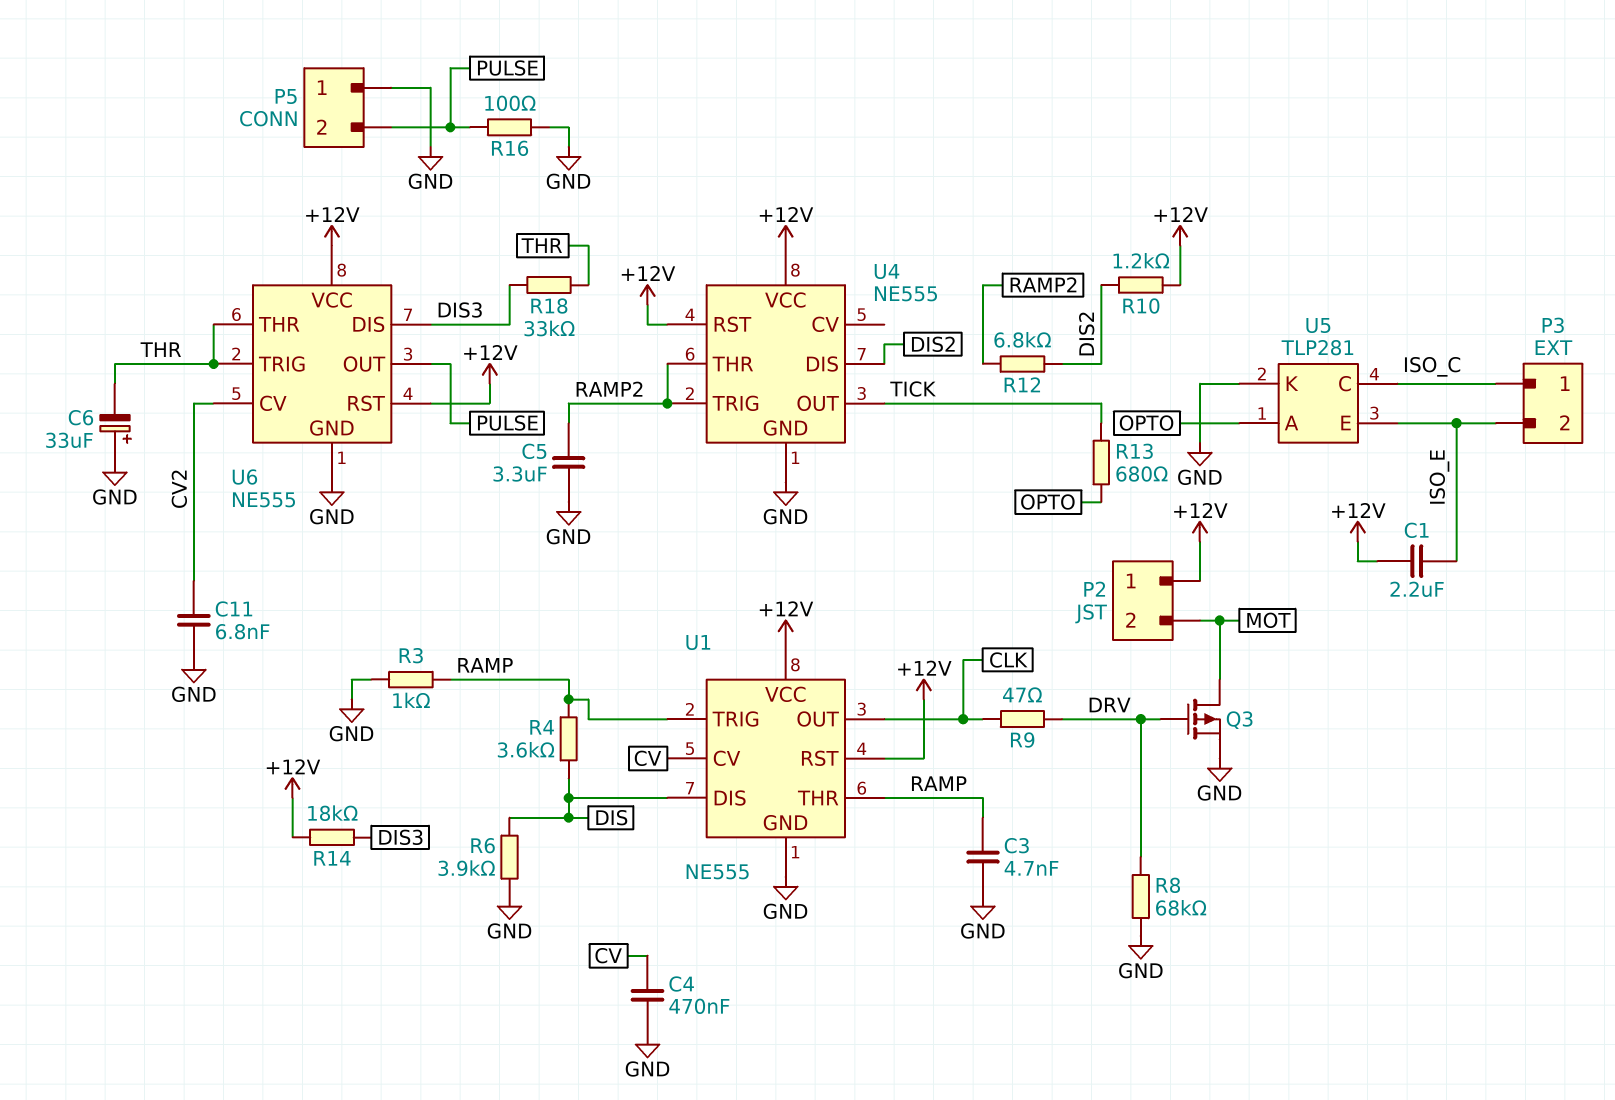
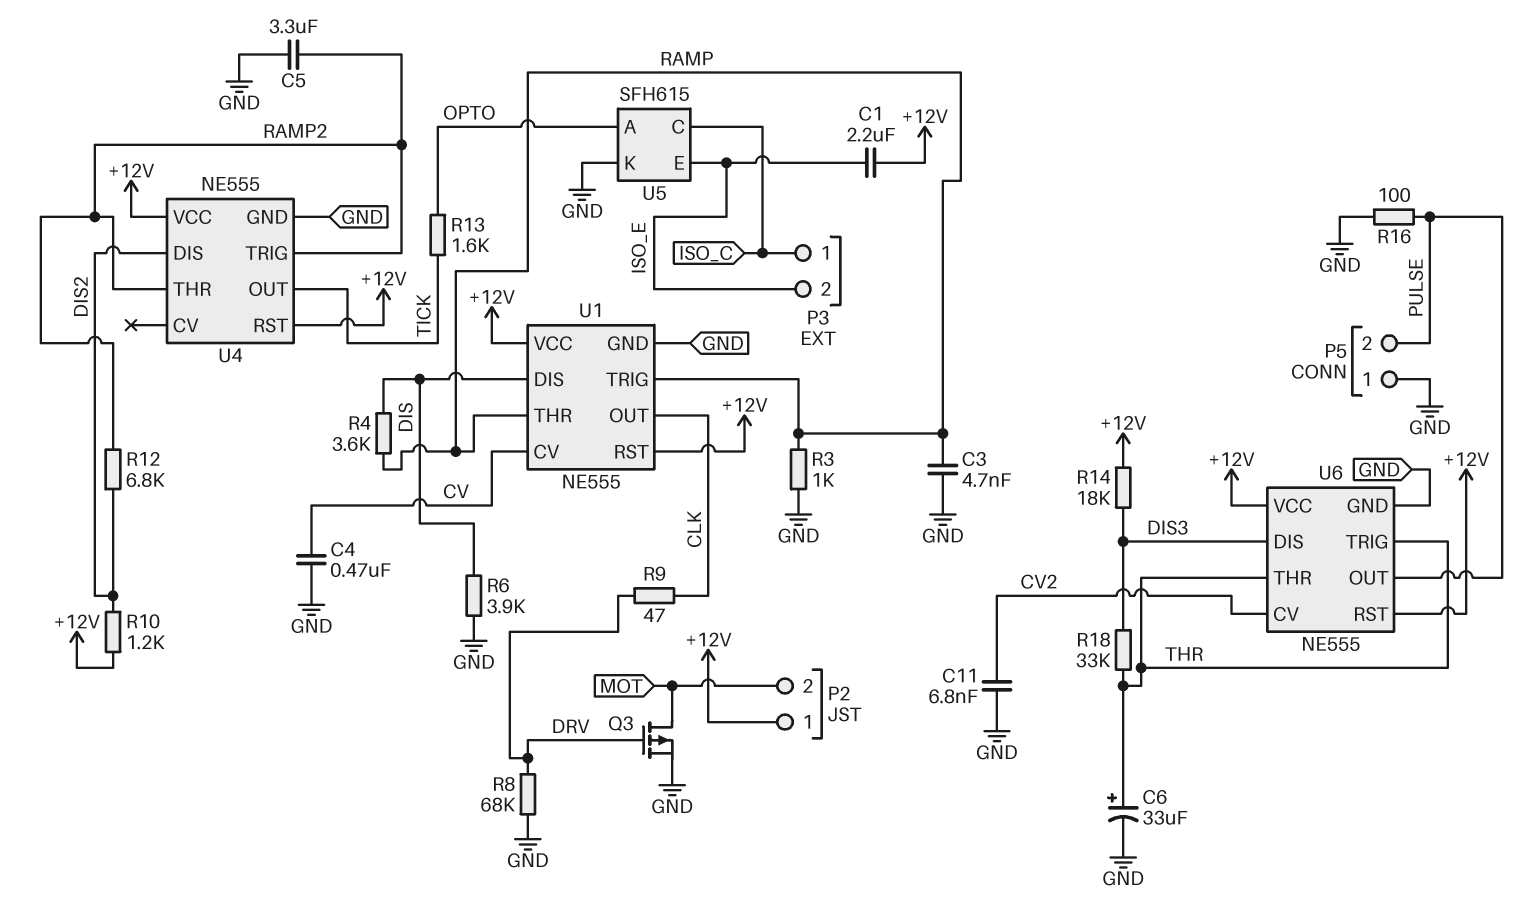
C6: 33uF (plus GND, minus THR) -> 33uF (plus THR, minus GND)
R13: 680 (OPTO, TICK) -> 1.6k (OPTO, TICK)
U5: TLP281 -> SFH615

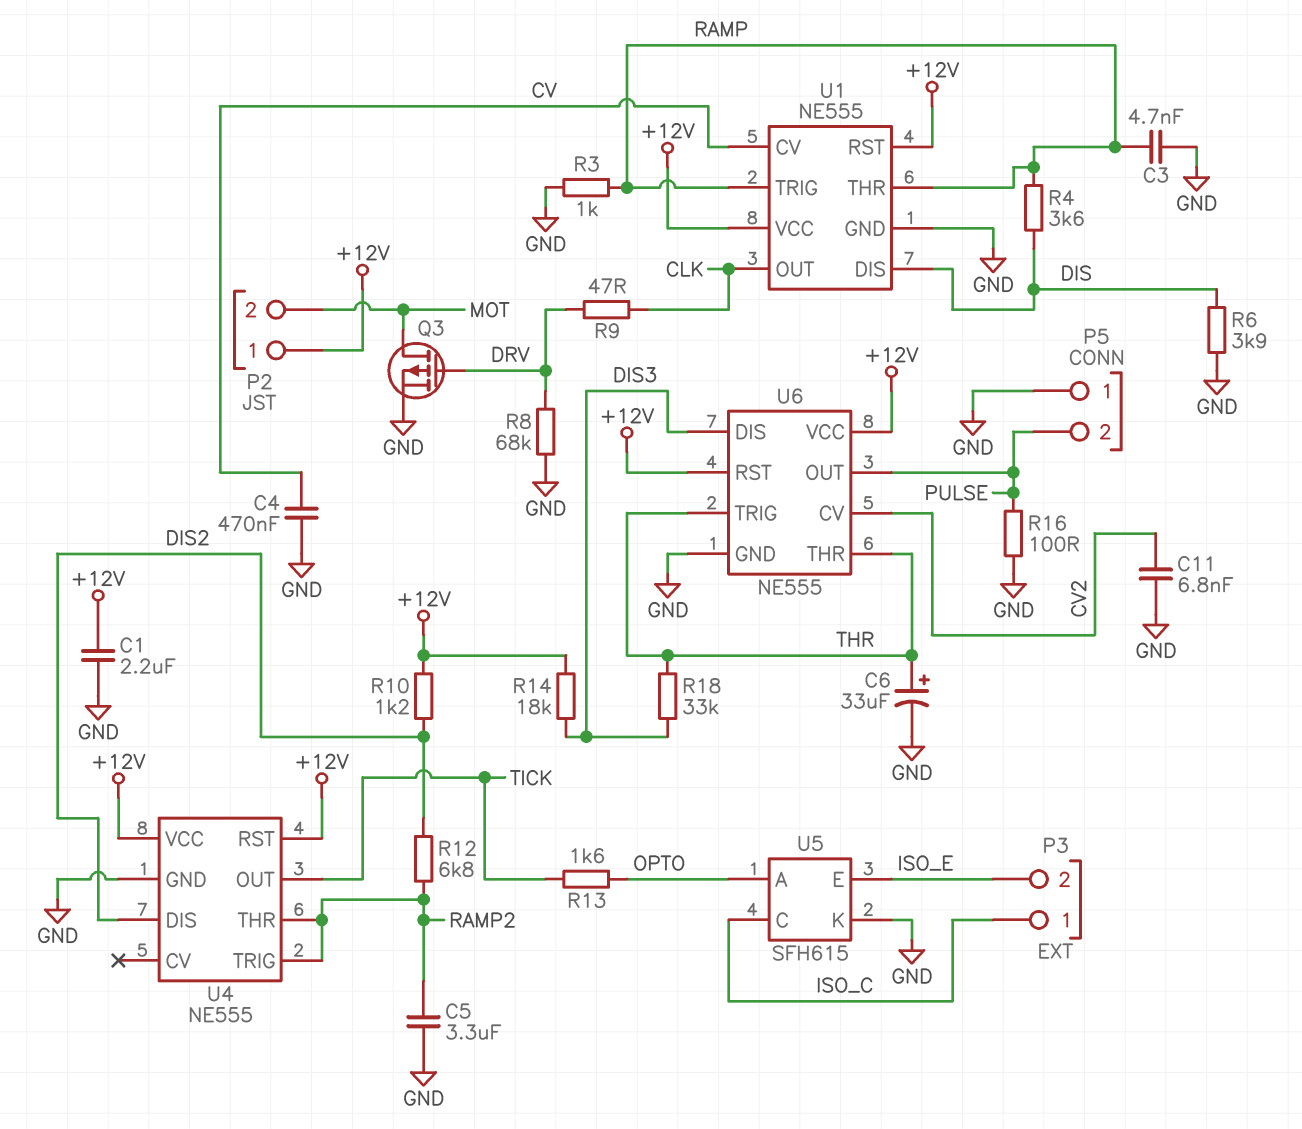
C1: 2.2uF (+12V, ISO_E) -> 2.2uF (+12V, GND)

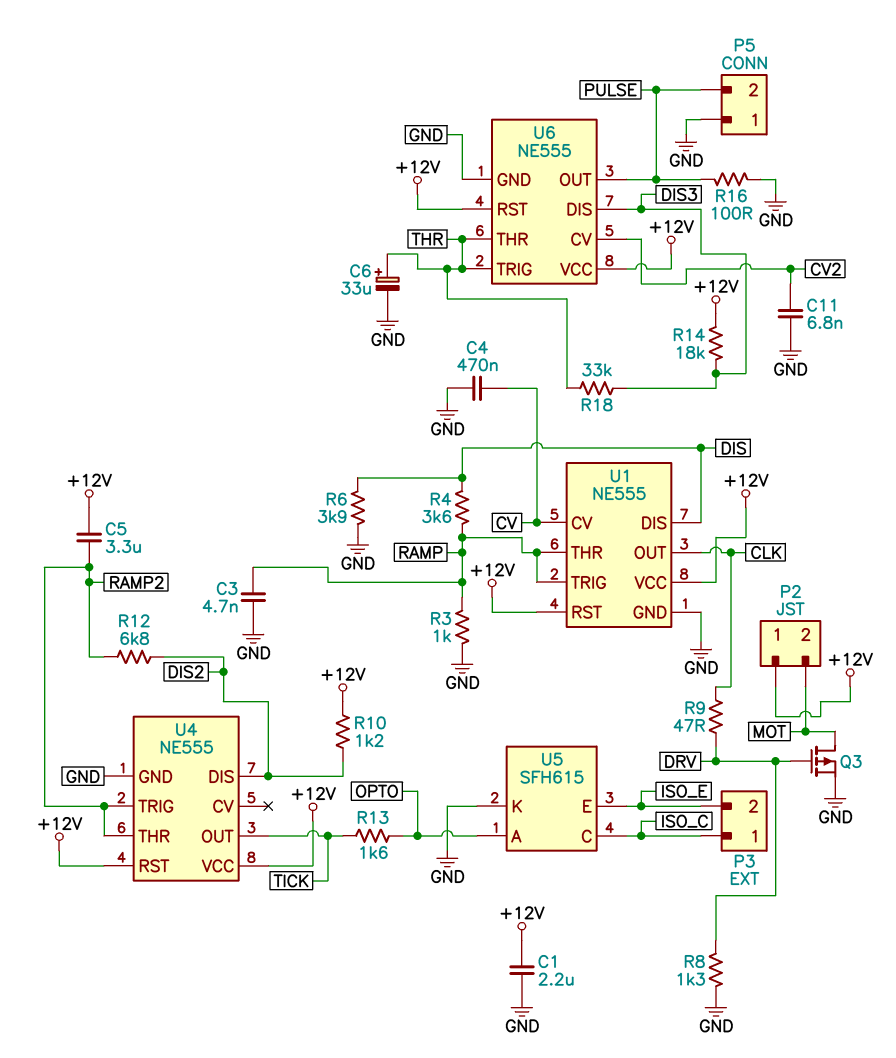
C5: 3.3uF (GND, RAMP2) -> 3.3uF (+12V, RAMP2)
R8: 68k (DRV, GND) -> 1.3k (DRV, GND)

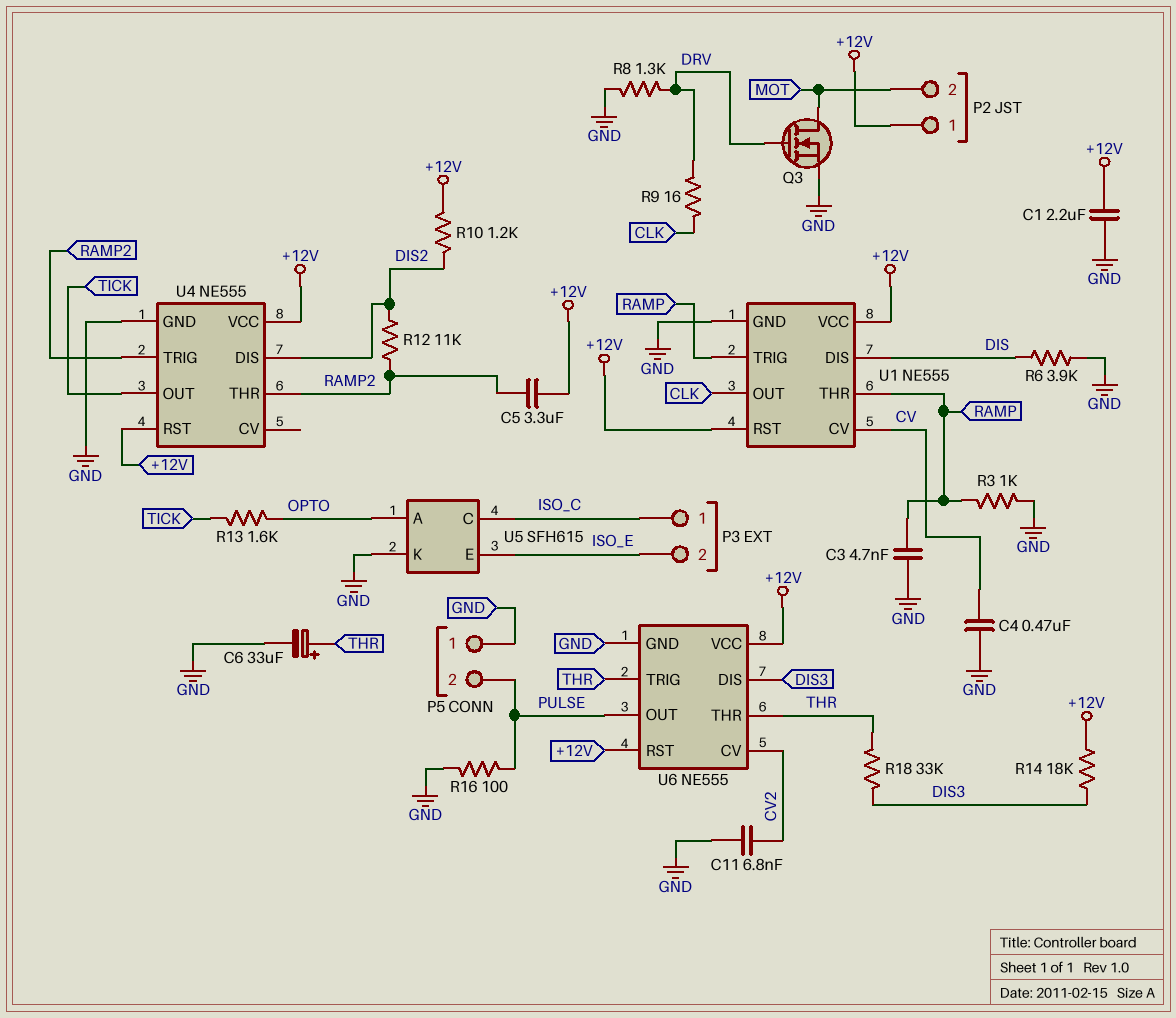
Q3: PMOS (G DRV, D MOT, S GND) -> NMOS (G DRV, D MOT, S GND)
R4: 3.6k (DIS, RAMP) -> none
R9: 47 (CLK, DRV) -> 16 (CLK, DRV)
R12: 6.8k (DIS2, RAMP2) -> 11k (DIS2, RAMP2)

